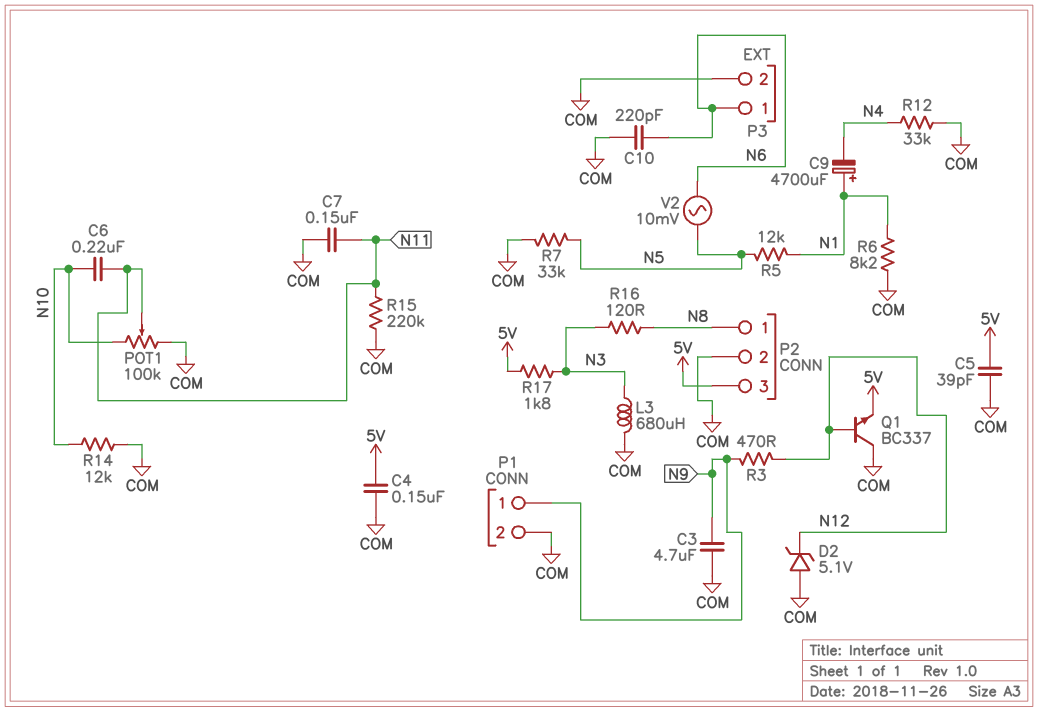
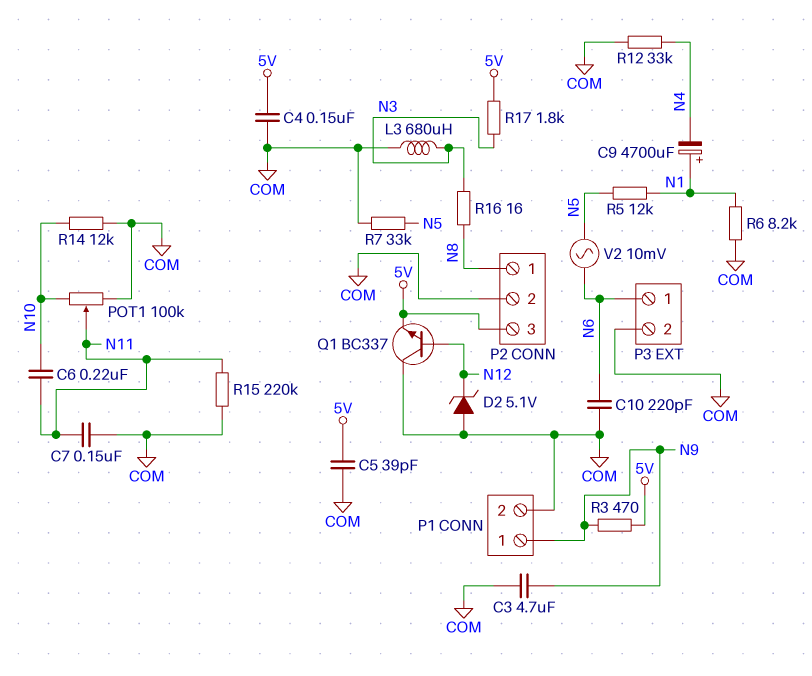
R3: 470 (N9, N12) -> 470 (5V, N9)
R16: 120 (N3, N8) -> 16 (N3, N8)

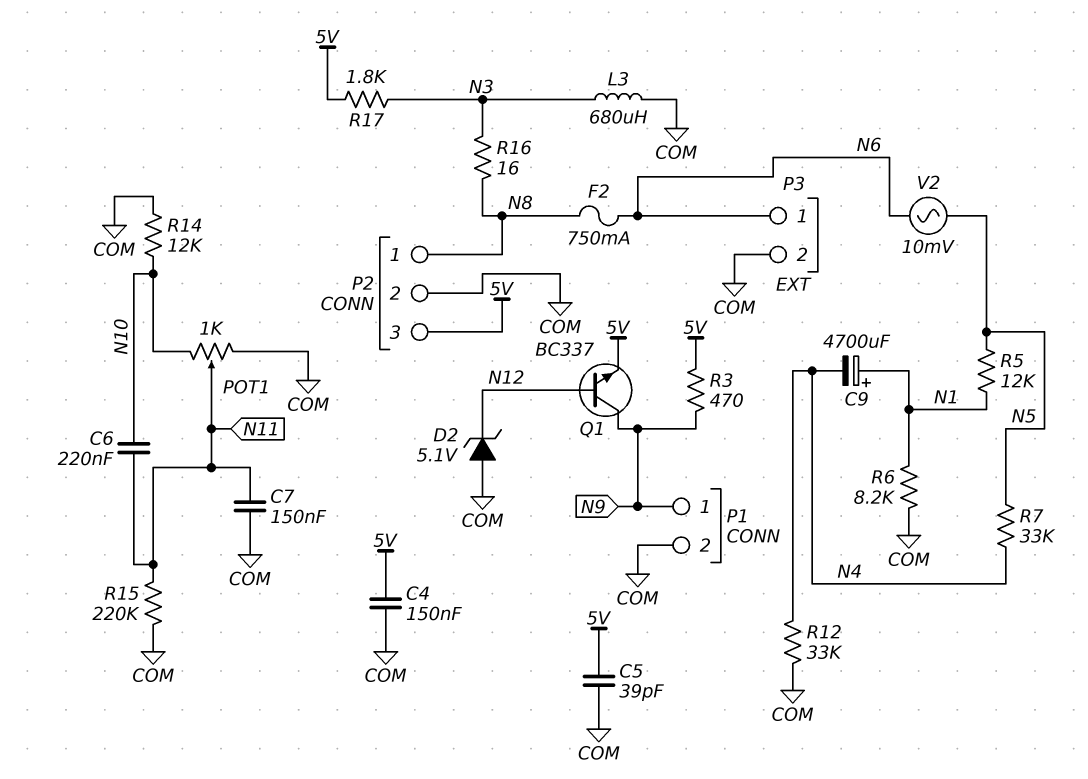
C3: 4.7uF (COM, N9) -> none
C10: 220pF (COM, N6) -> none
F2: none -> 750mA (N6, N8)
POT1: 100k (COM, N10, wiper N11) -> 1k (COM, N10, wiper N11)
Q1: NPN BC337 (B N12, C COM, E 5V) -> NPN BC337 (B N12, C N9, E 5V)
R7: 33k (COM, N5) -> 33k (N4, N5)

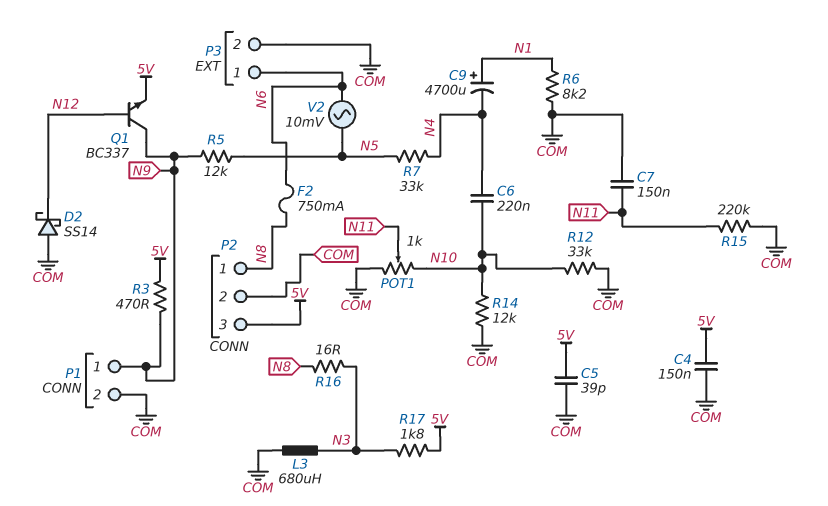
C6: 220nF (N10, N11) -> 220nF (N4, N10)
D2: zener 5.1V (A COM, K N12) -> schottky SS14 (A COM, K N12)
R5: 12k (N1, N5) -> 12k (N5, N9)
R12: 33k (COM, N4) -> 33k (COM, N10)

